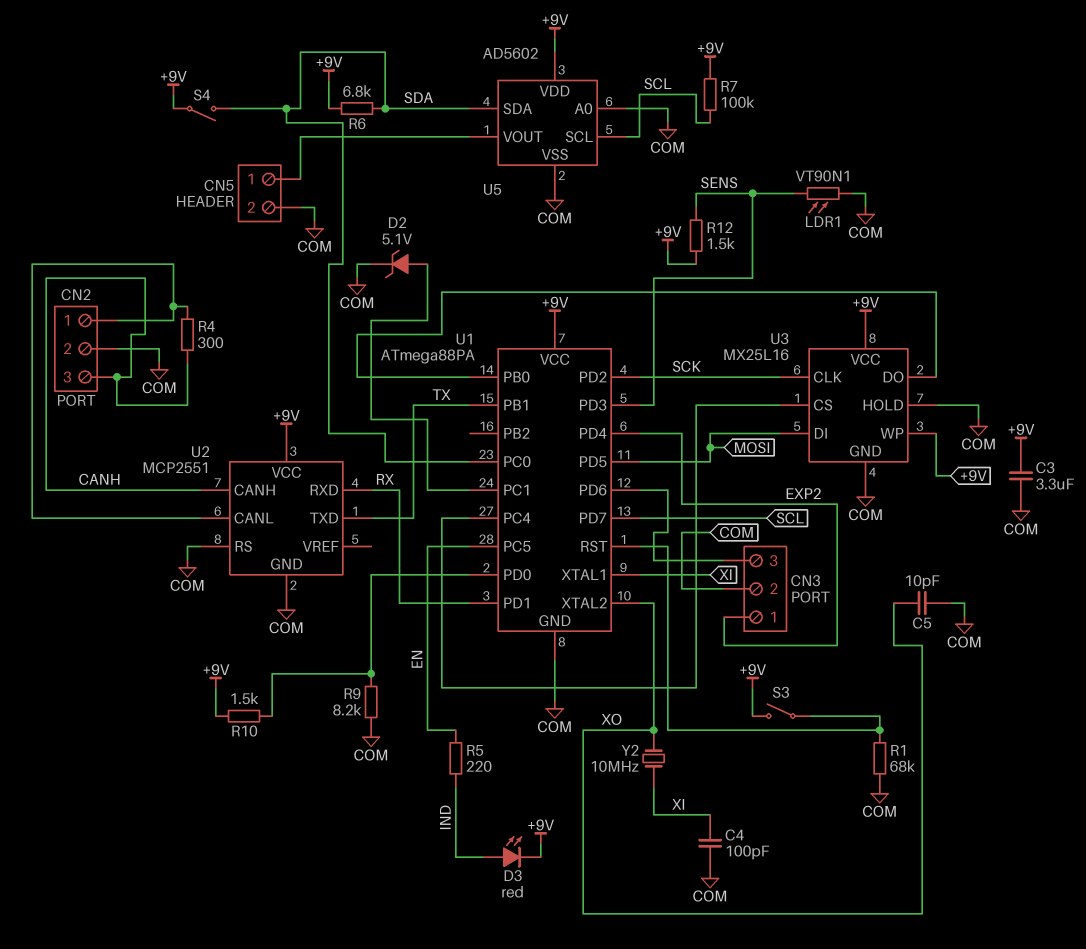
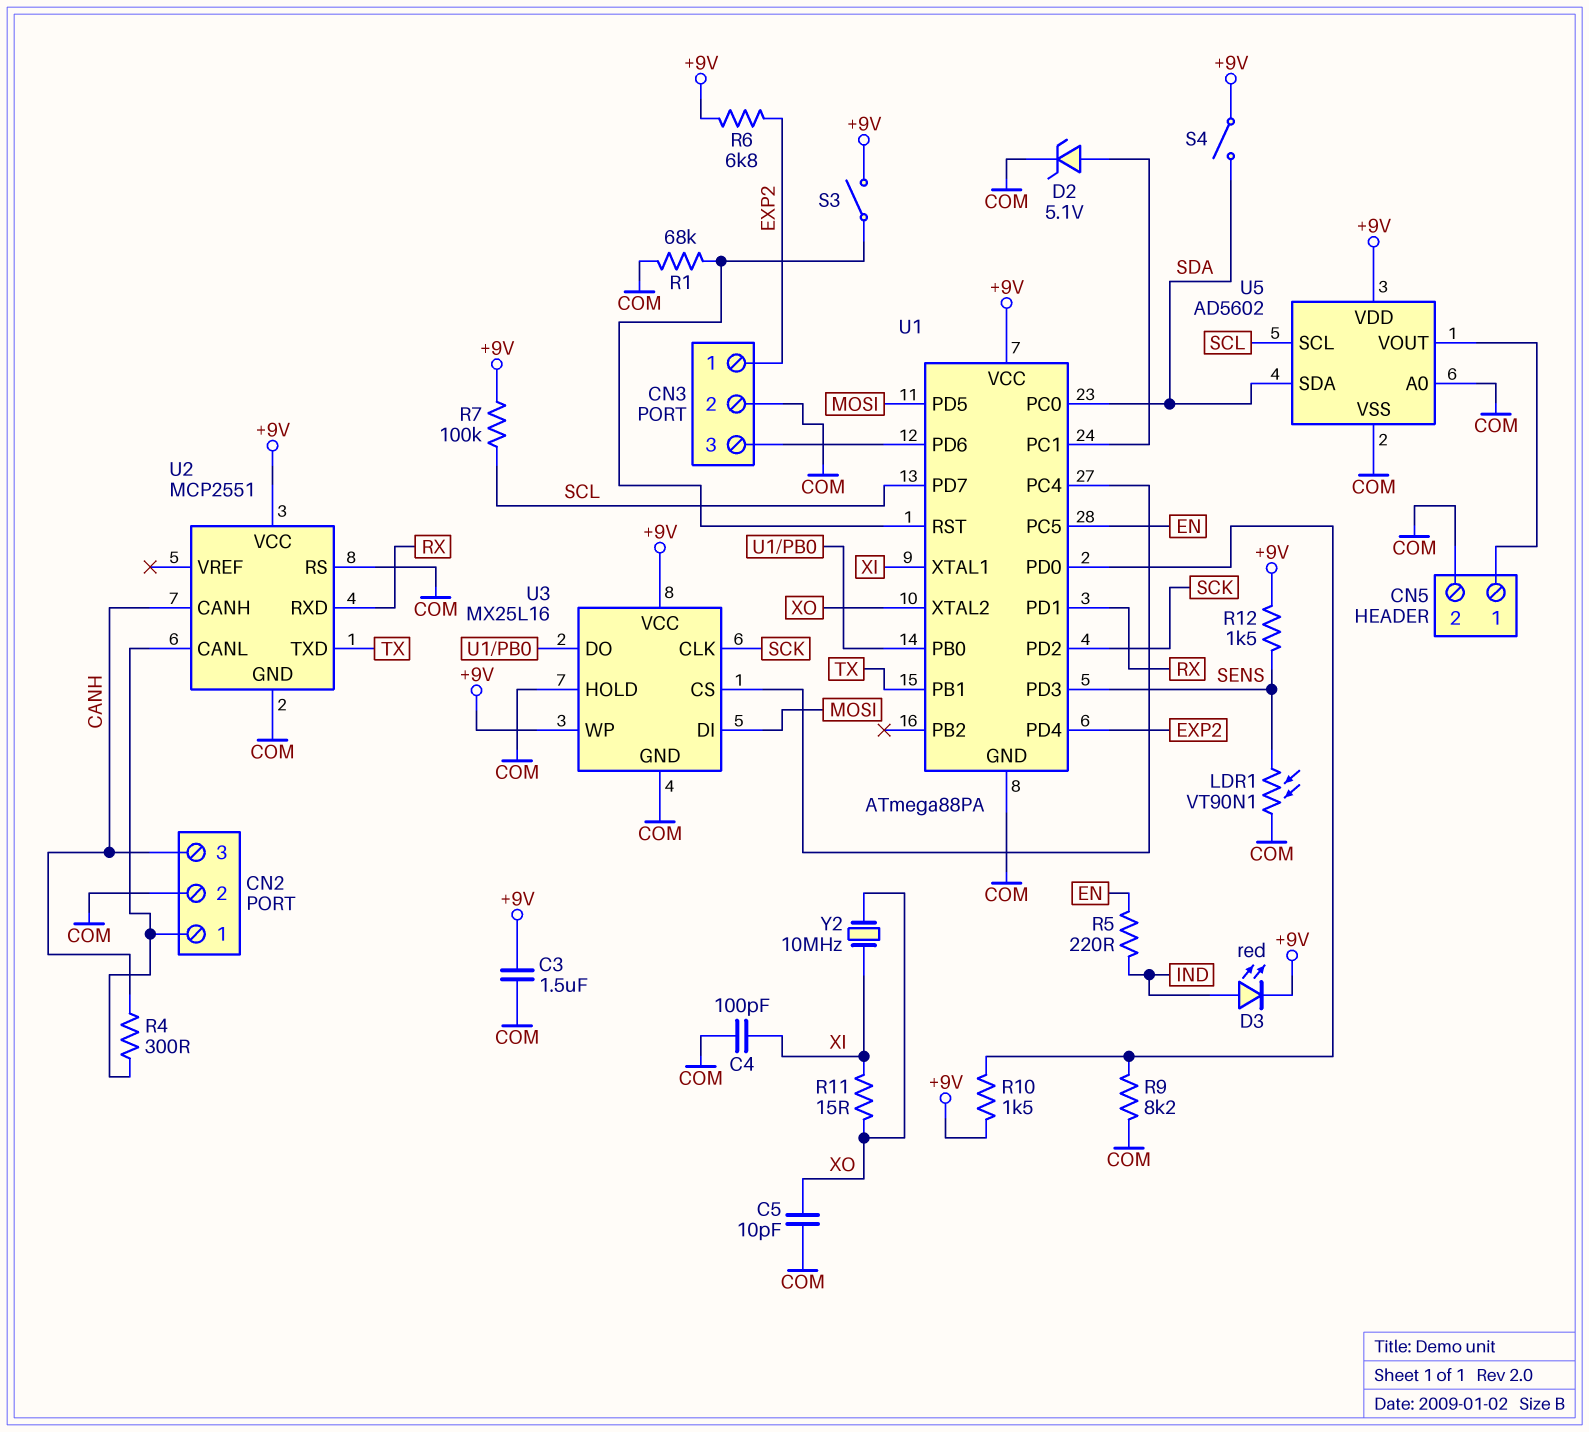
C3: 3.3uF (+9V, COM) -> 1.5uF (+9V, COM)
R6: 6.8k (+9V, SDA) -> 6.8k (+9V, EXP2)
R11: none -> 15 (XI, XO)

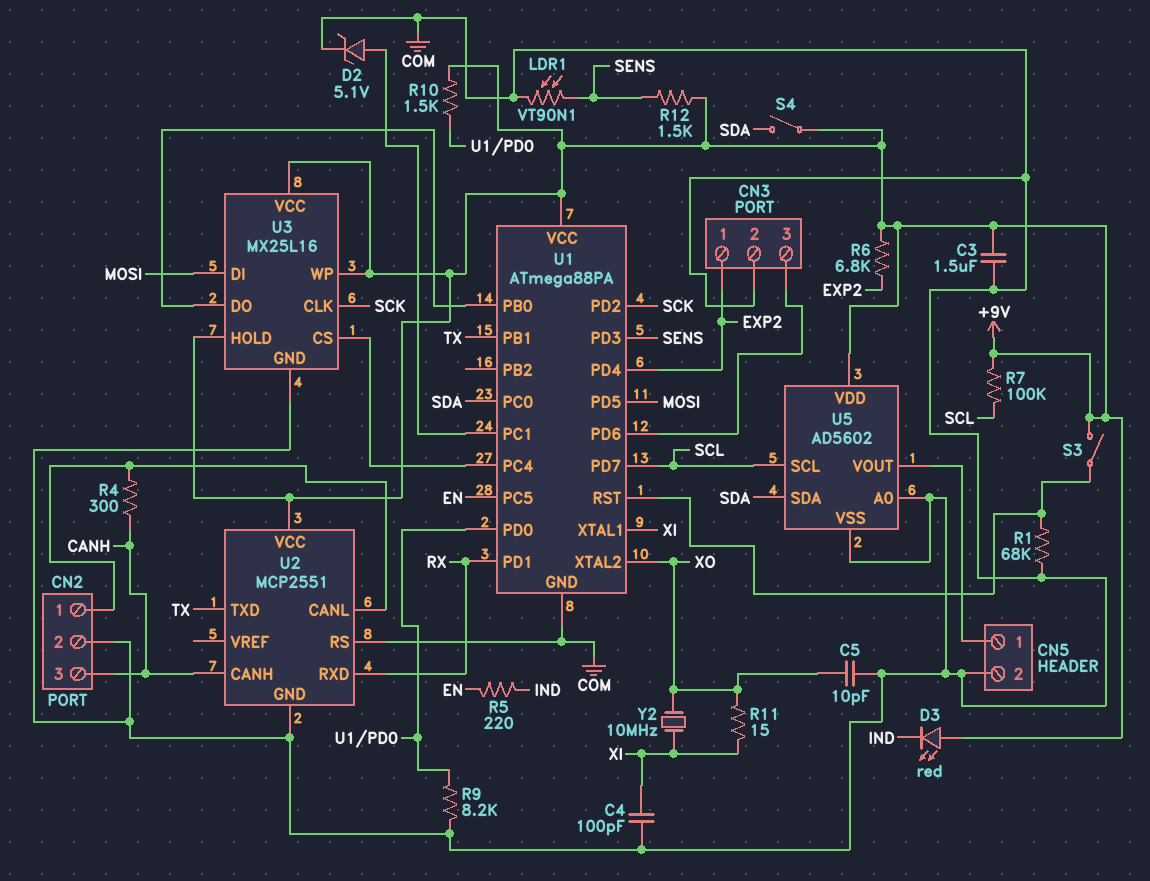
D3: LED red (A IND, K +9V) -> LED red (A +9V, K IND)
U3 pin HOLD: COM -> +9V

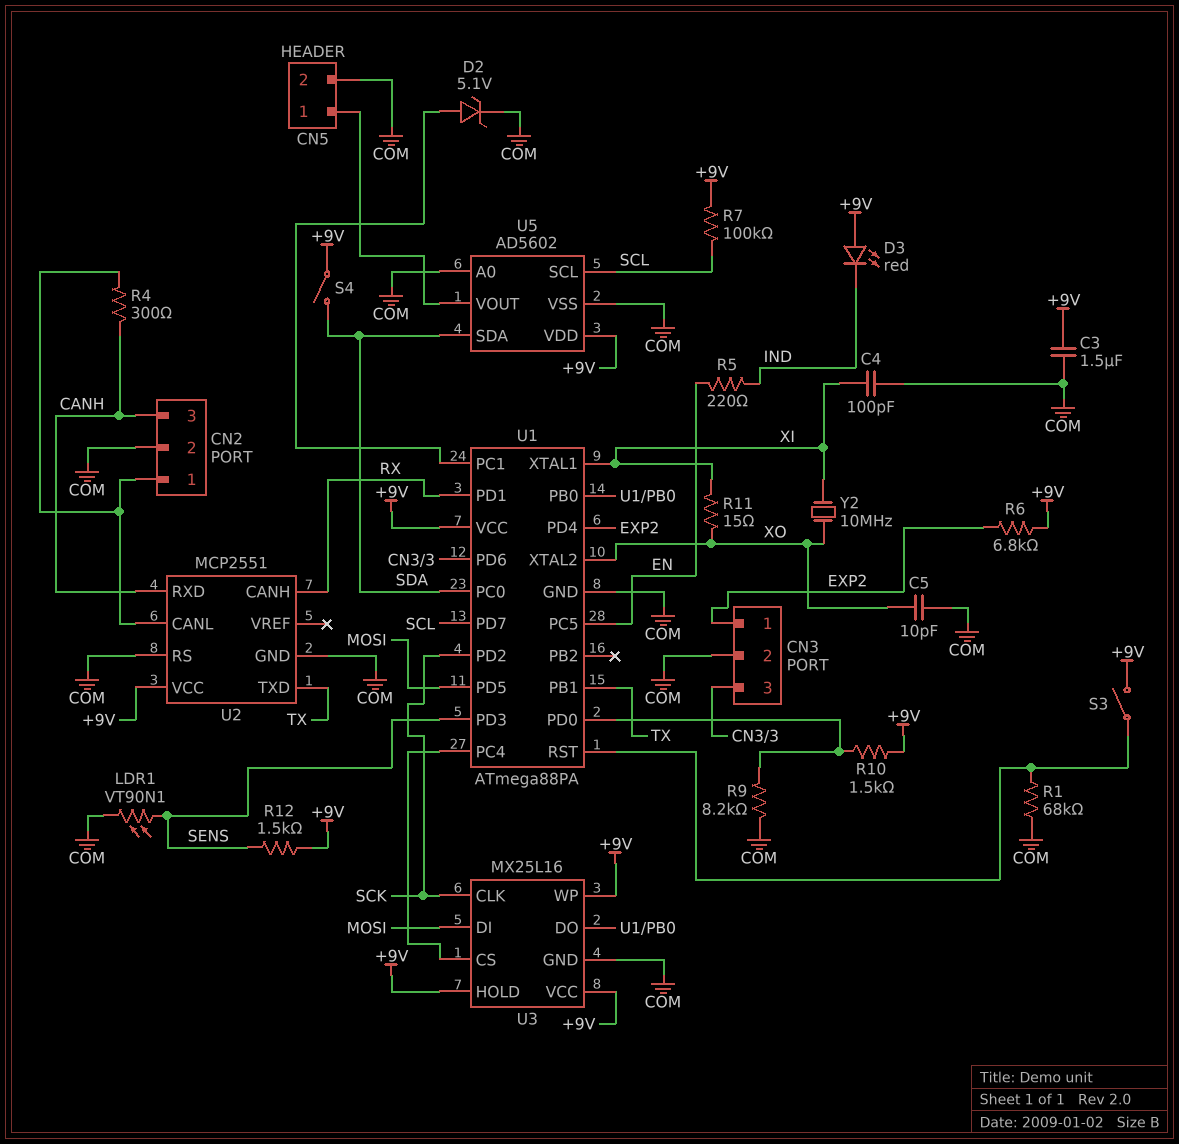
U2 pin CANH: CANH -> RX
U2 pin RXD: RX -> CANH

